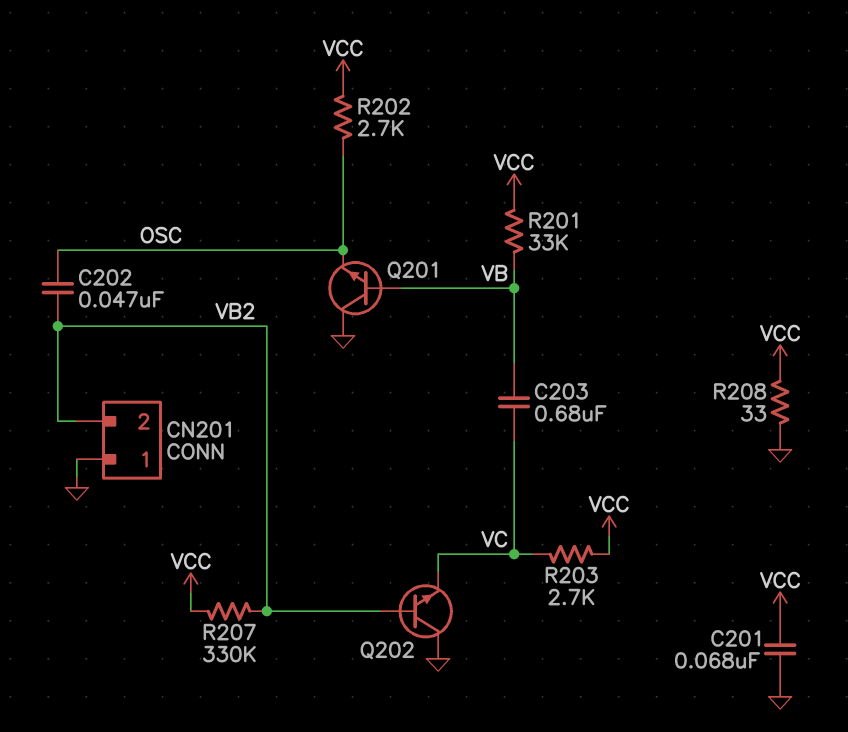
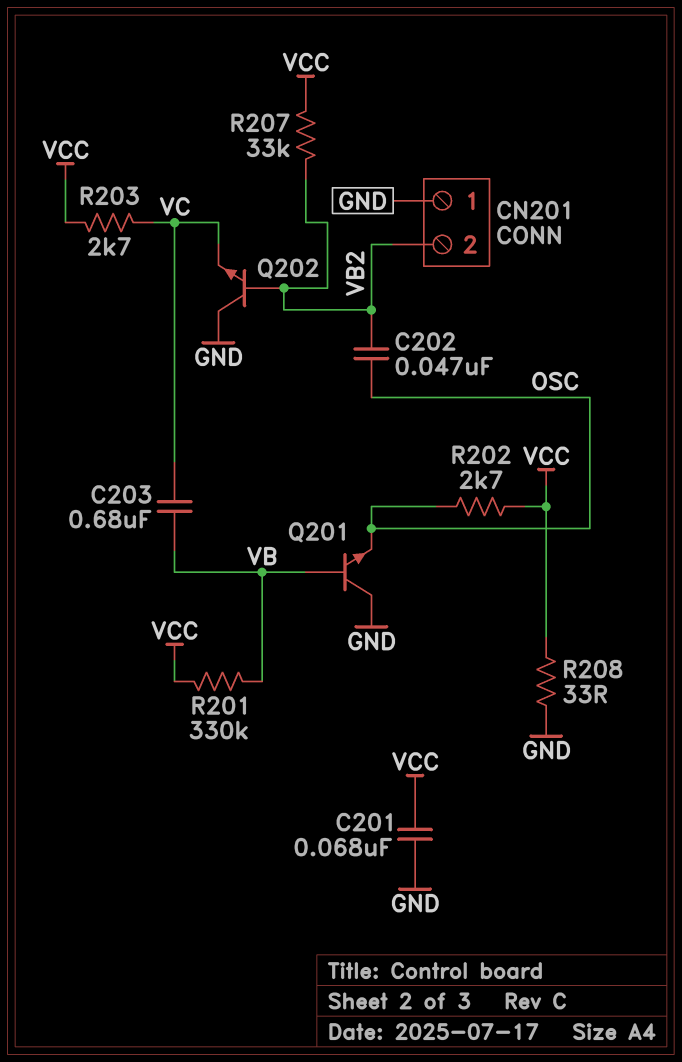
R201: 33k (VB, VCC) -> 330k (VB, VCC)
R207: 330k (VB2, VCC) -> 33k (VB2, VCC)

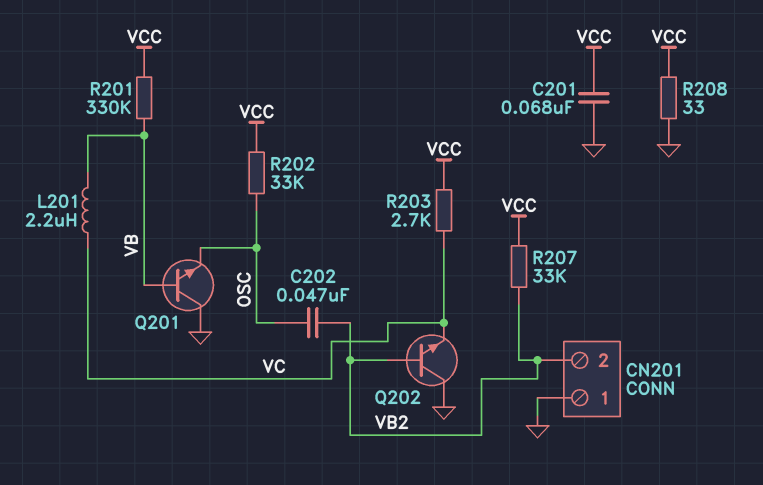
C203: 680nF (VB, VC) -> none
L201: none -> 2.2uH (VB, VC)
R202: 2.7k (OSC, VCC) -> 33k (OSC, VCC)

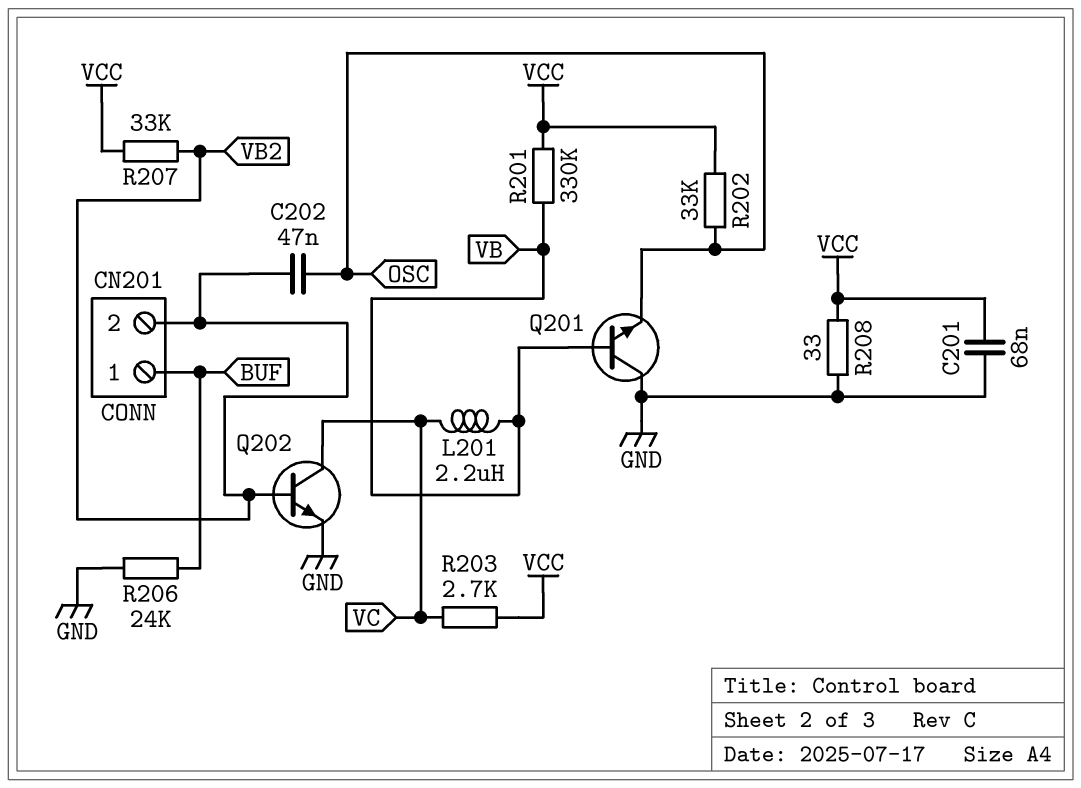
CN201 pin 1: GND -> BUF
Q202: NPN (B VB2, C GND, E VC) -> NPN (B VB2, C VC, E GND)
R206: none -> 24k (BUF, GND)

